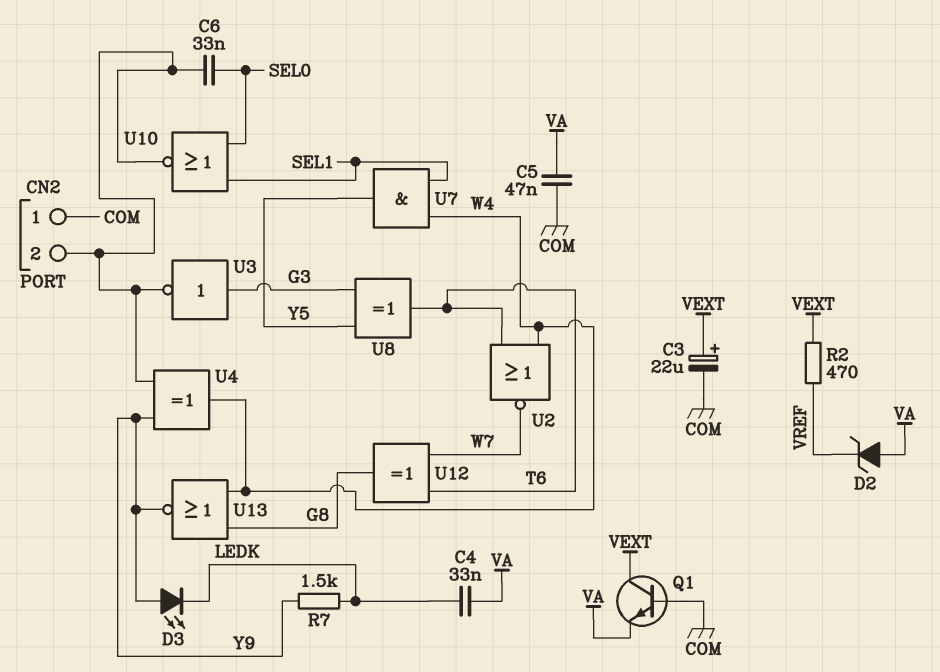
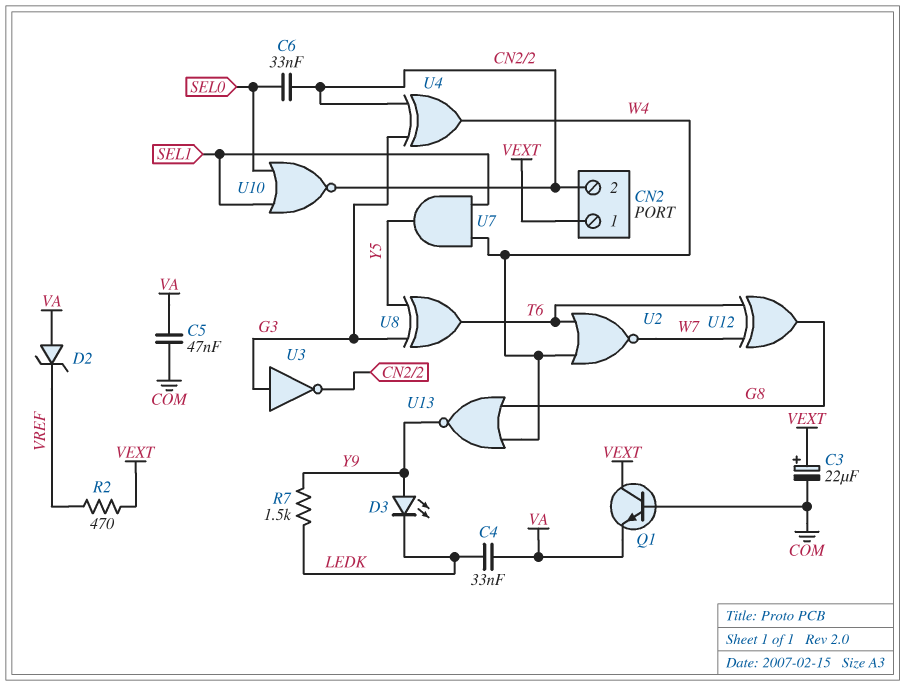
CN2 pin 1: COM -> VEXT
U4: XOR (in CN2/2, in Y9, out W4) -> XOR (in CN2/2, in G3, out W4)

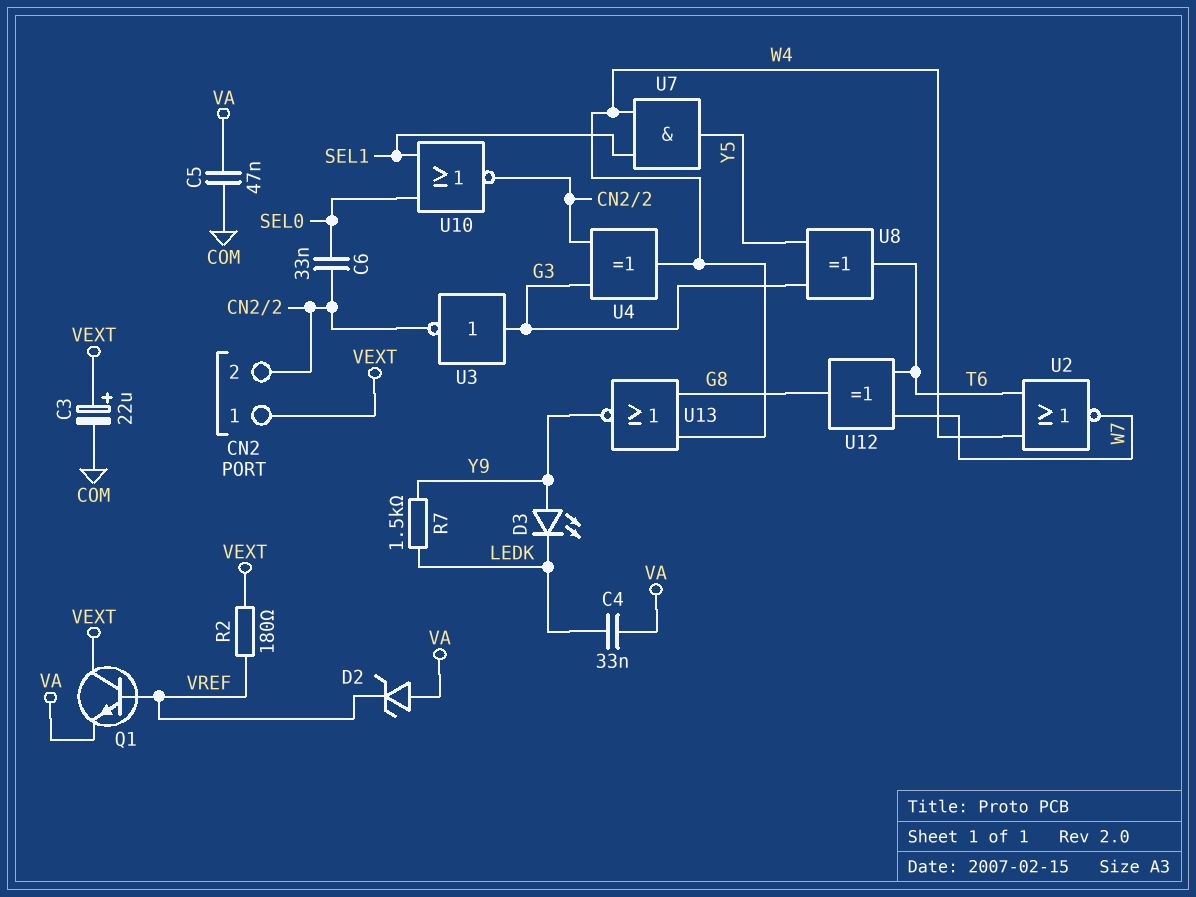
Q1: NPN (B COM, C VEXT, E VA) -> NPN (B VREF, C VEXT, E VA)
R2: 470 (VEXT, VREF) -> 180 (VEXT, VREF)

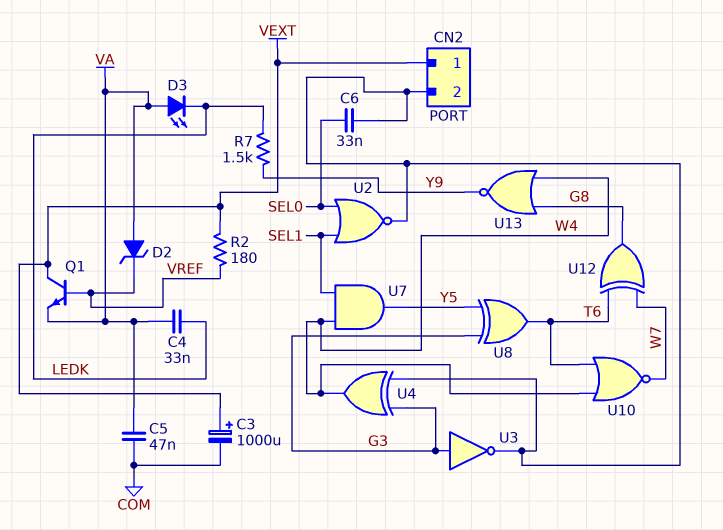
C3: 22uF (plus VEXT, minus COM) -> 1000uF (plus VEXT, minus COM)
D3: LED (A Y9, K LEDK) -> LED (A VA, K LEDK)
U2: NOR (in T6, in W4, out W7) -> NOR (in SEL0, in SEL1, out CN2/2)
U10: NOR (in SEL0, in SEL1, out CN2/2) -> NOR (in T6, in W4, out W7)

